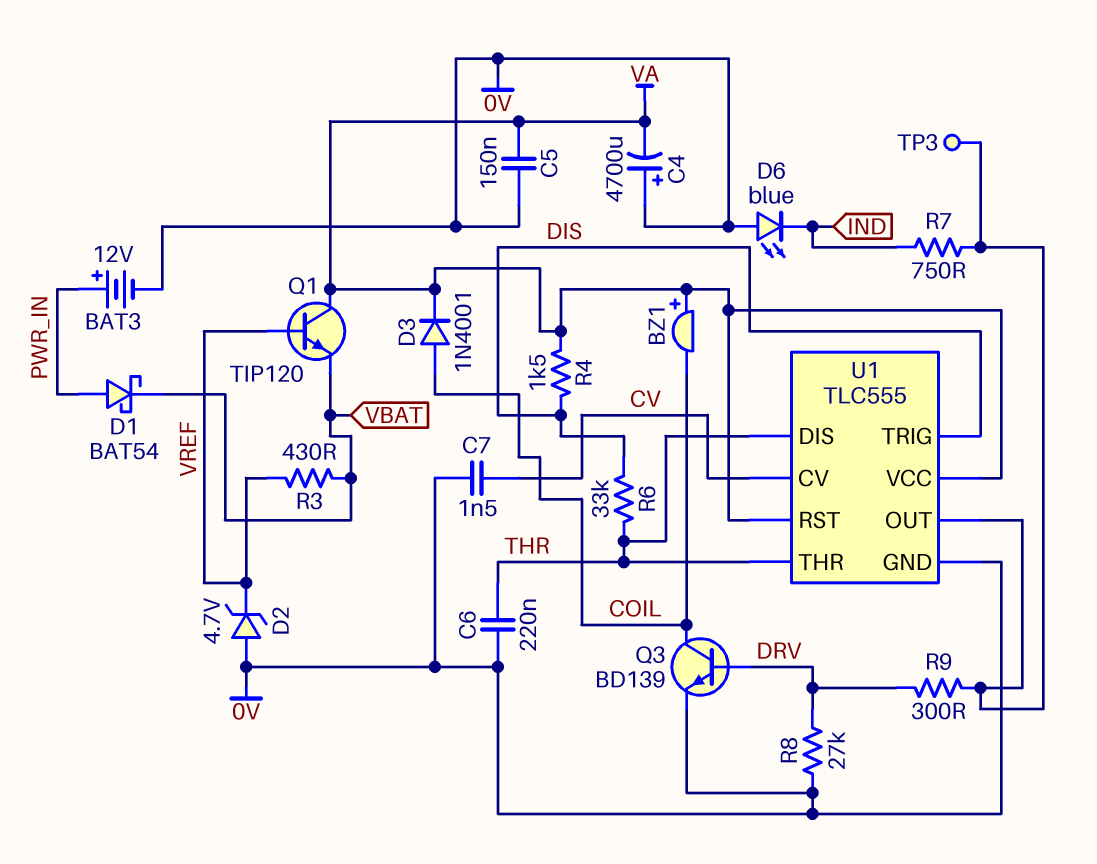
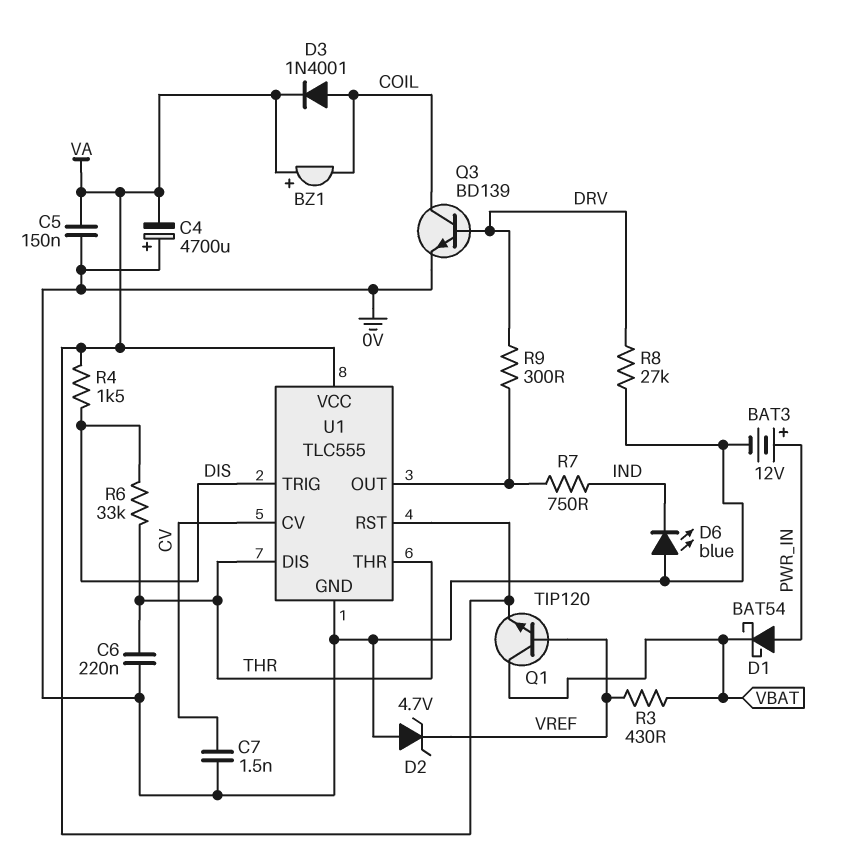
Q1: NPN TIP120 (B VREF, C VA, E VBAT) -> NPN TIP120 (B VREF, C VBAT, E VA)
TP3: test point (U1/OUT) -> none

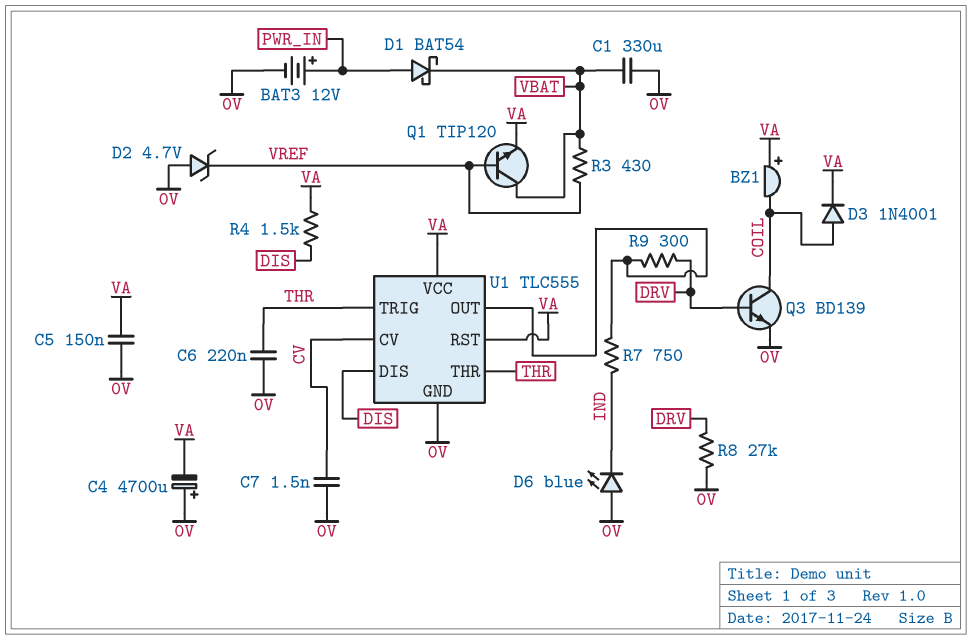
C1: none -> 330uF (0V, VBAT)
R6: 33k (DIS, THR) -> none
U1 pin DIS: THR -> DIS
U1 pin TRIG: DIS -> THR

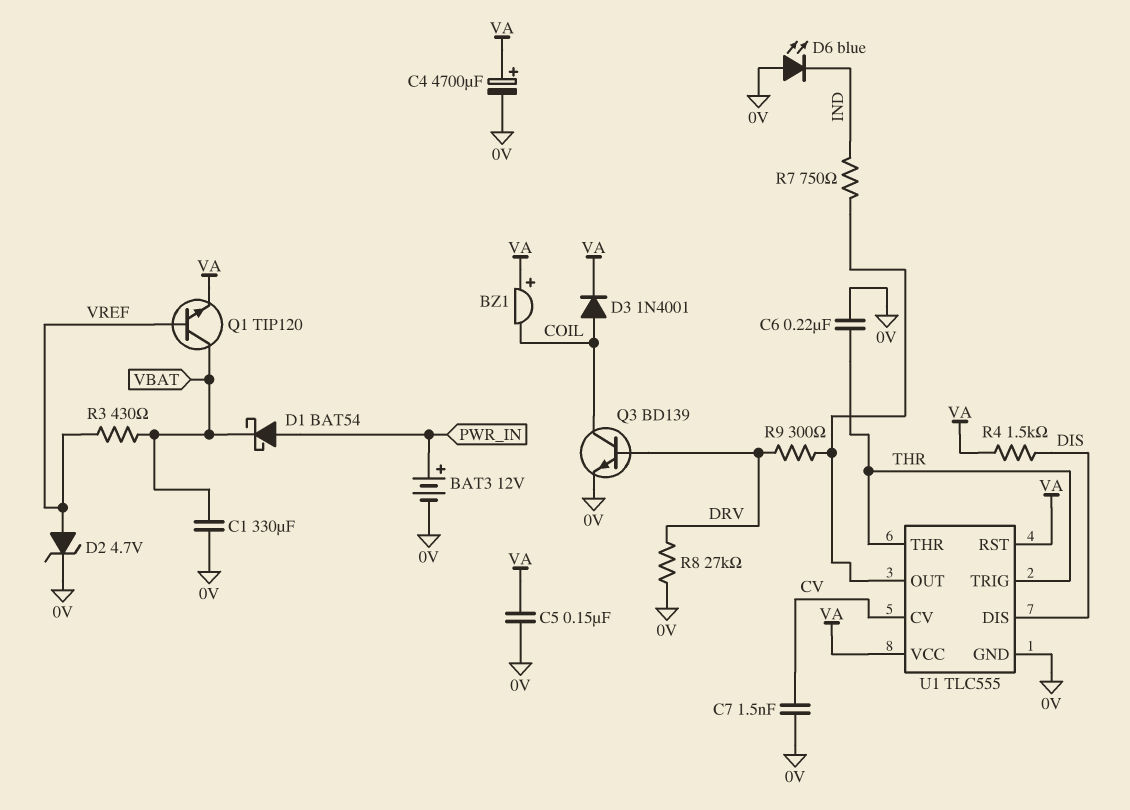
C4: 4700uF (plus 0V, minus VA) -> 4700uF (plus VA, minus 0V)
D2: zener 4.7V (A 0V, K VREF) -> zener 4.7V (A VREF, K 0V)

